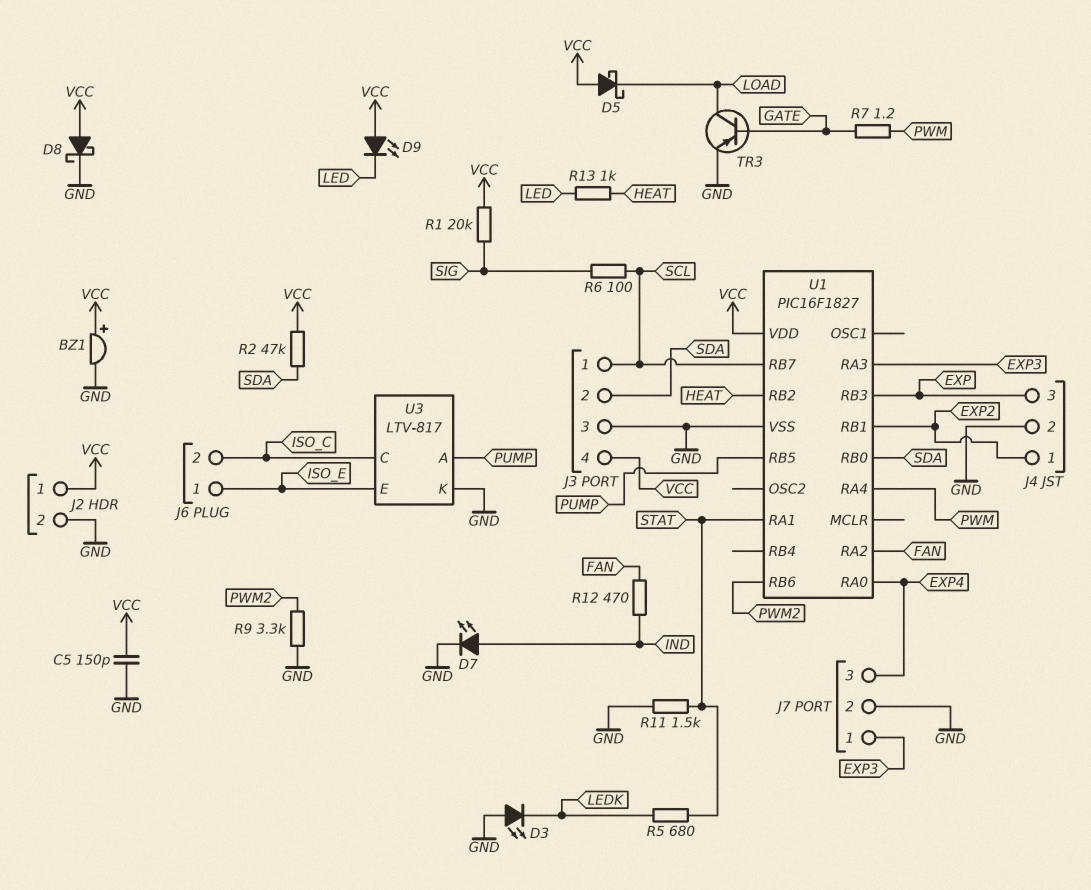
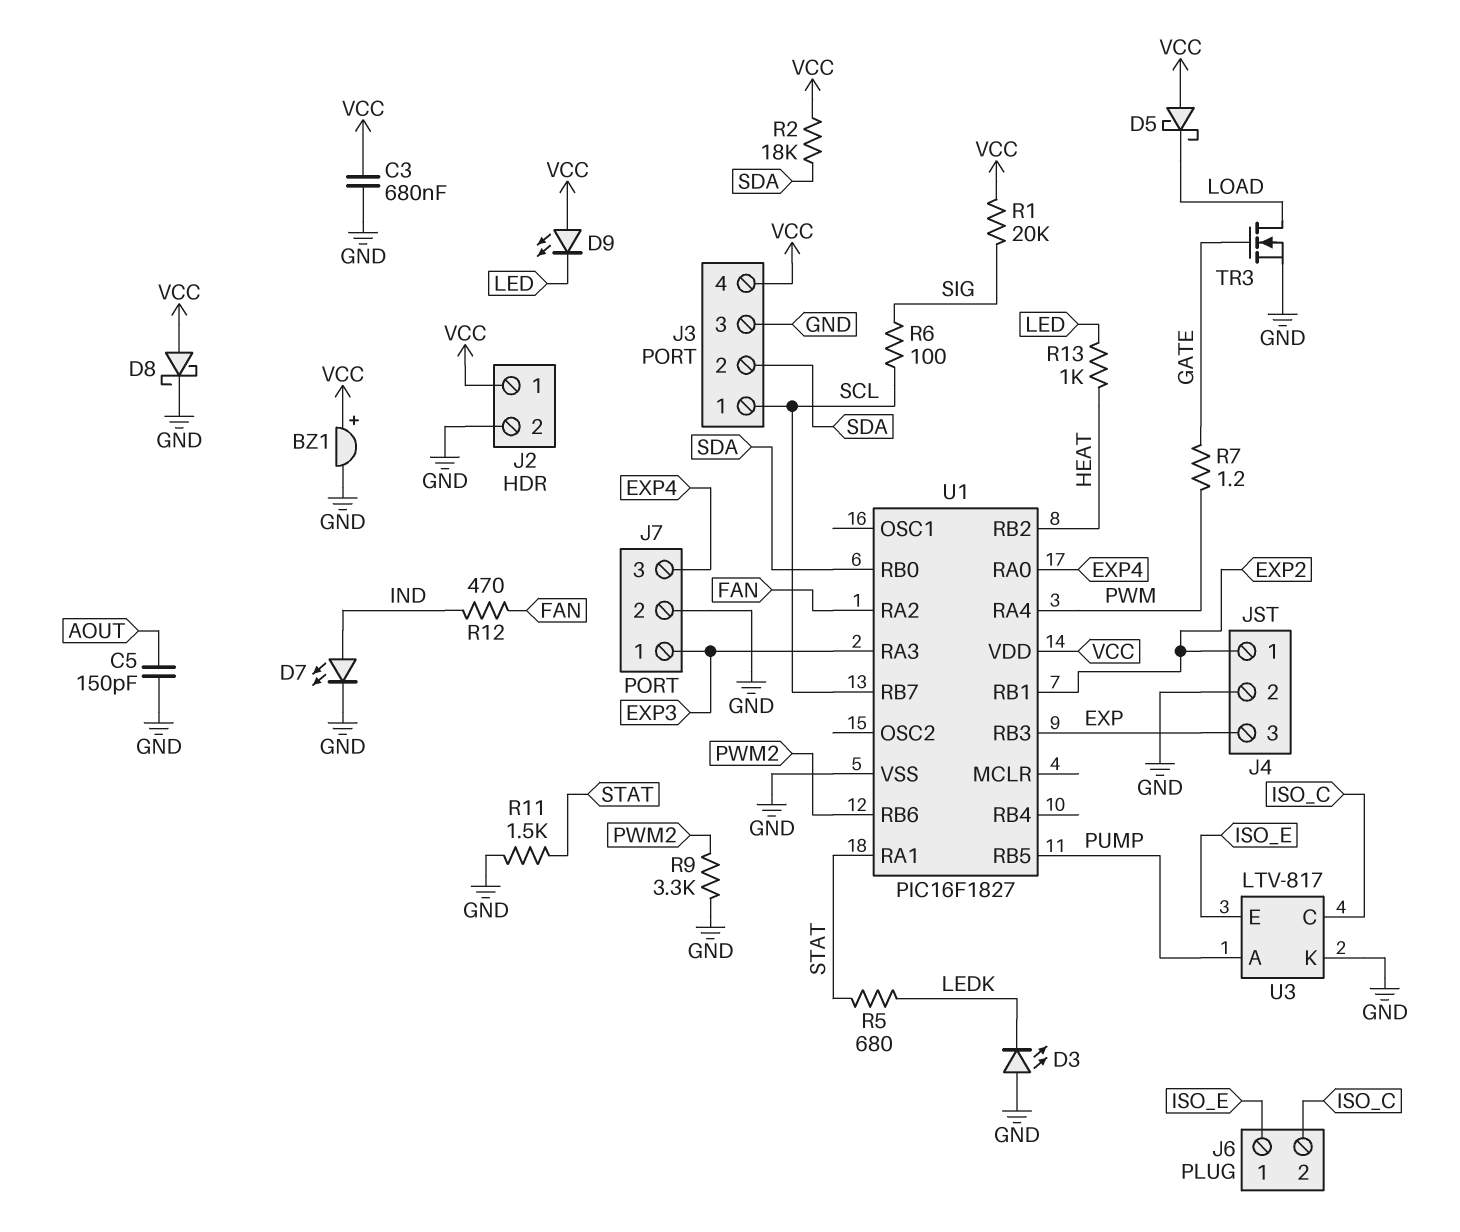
C3: none -> 680nF (GND, VCC)
C5: 150pF (GND, VCC) -> 150pF (AOUT, GND)
R2: 47k (SDA, VCC) -> 18k (SDA, VCC)
TR3: PNP (B GATE, C LOAD, E GND) -> NMOS (G GATE, D LOAD, S GND)

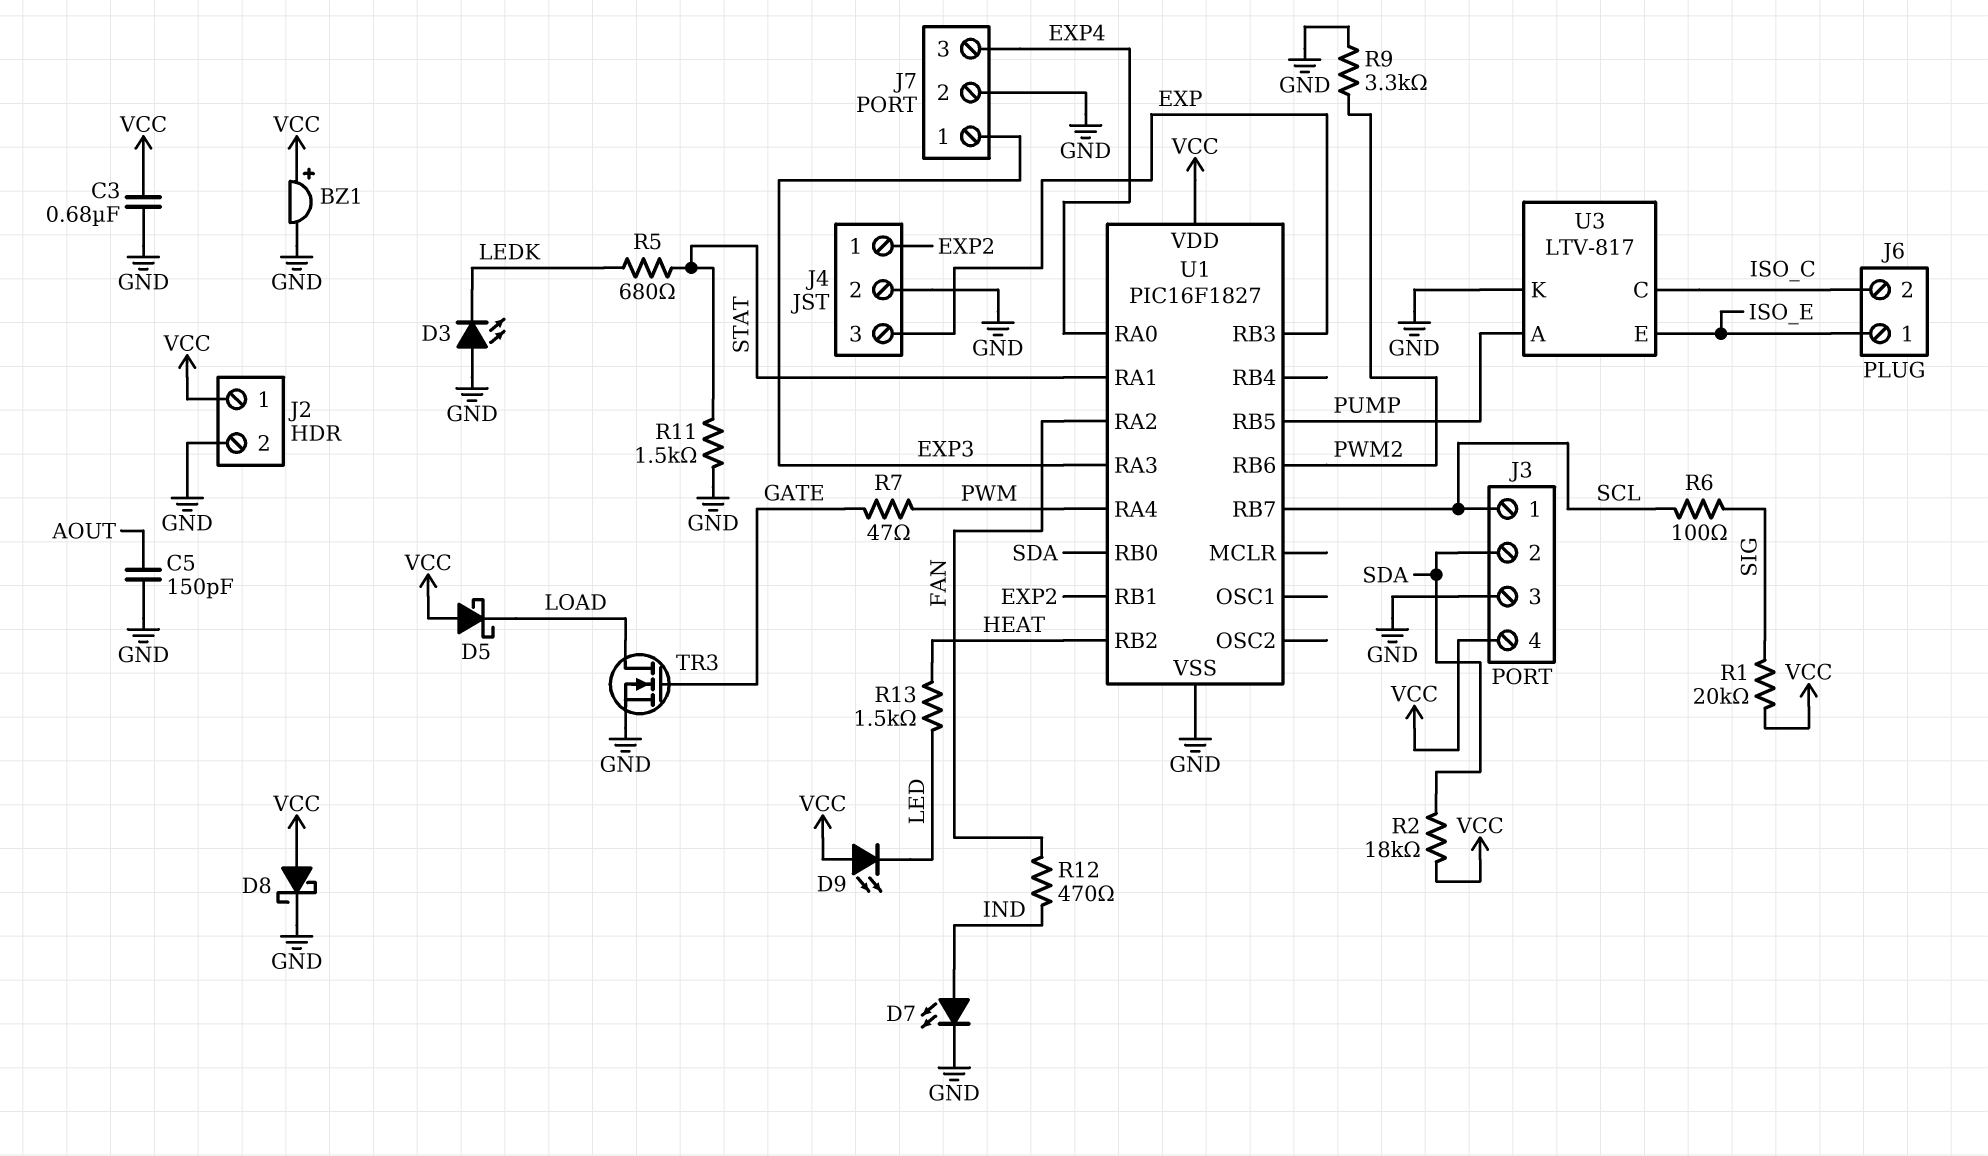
R7: 1.2 (GATE, PWM) -> 47 (GATE, PWM)
R13: 1k (HEAT, LED) -> 1.5k (HEAT, LED)

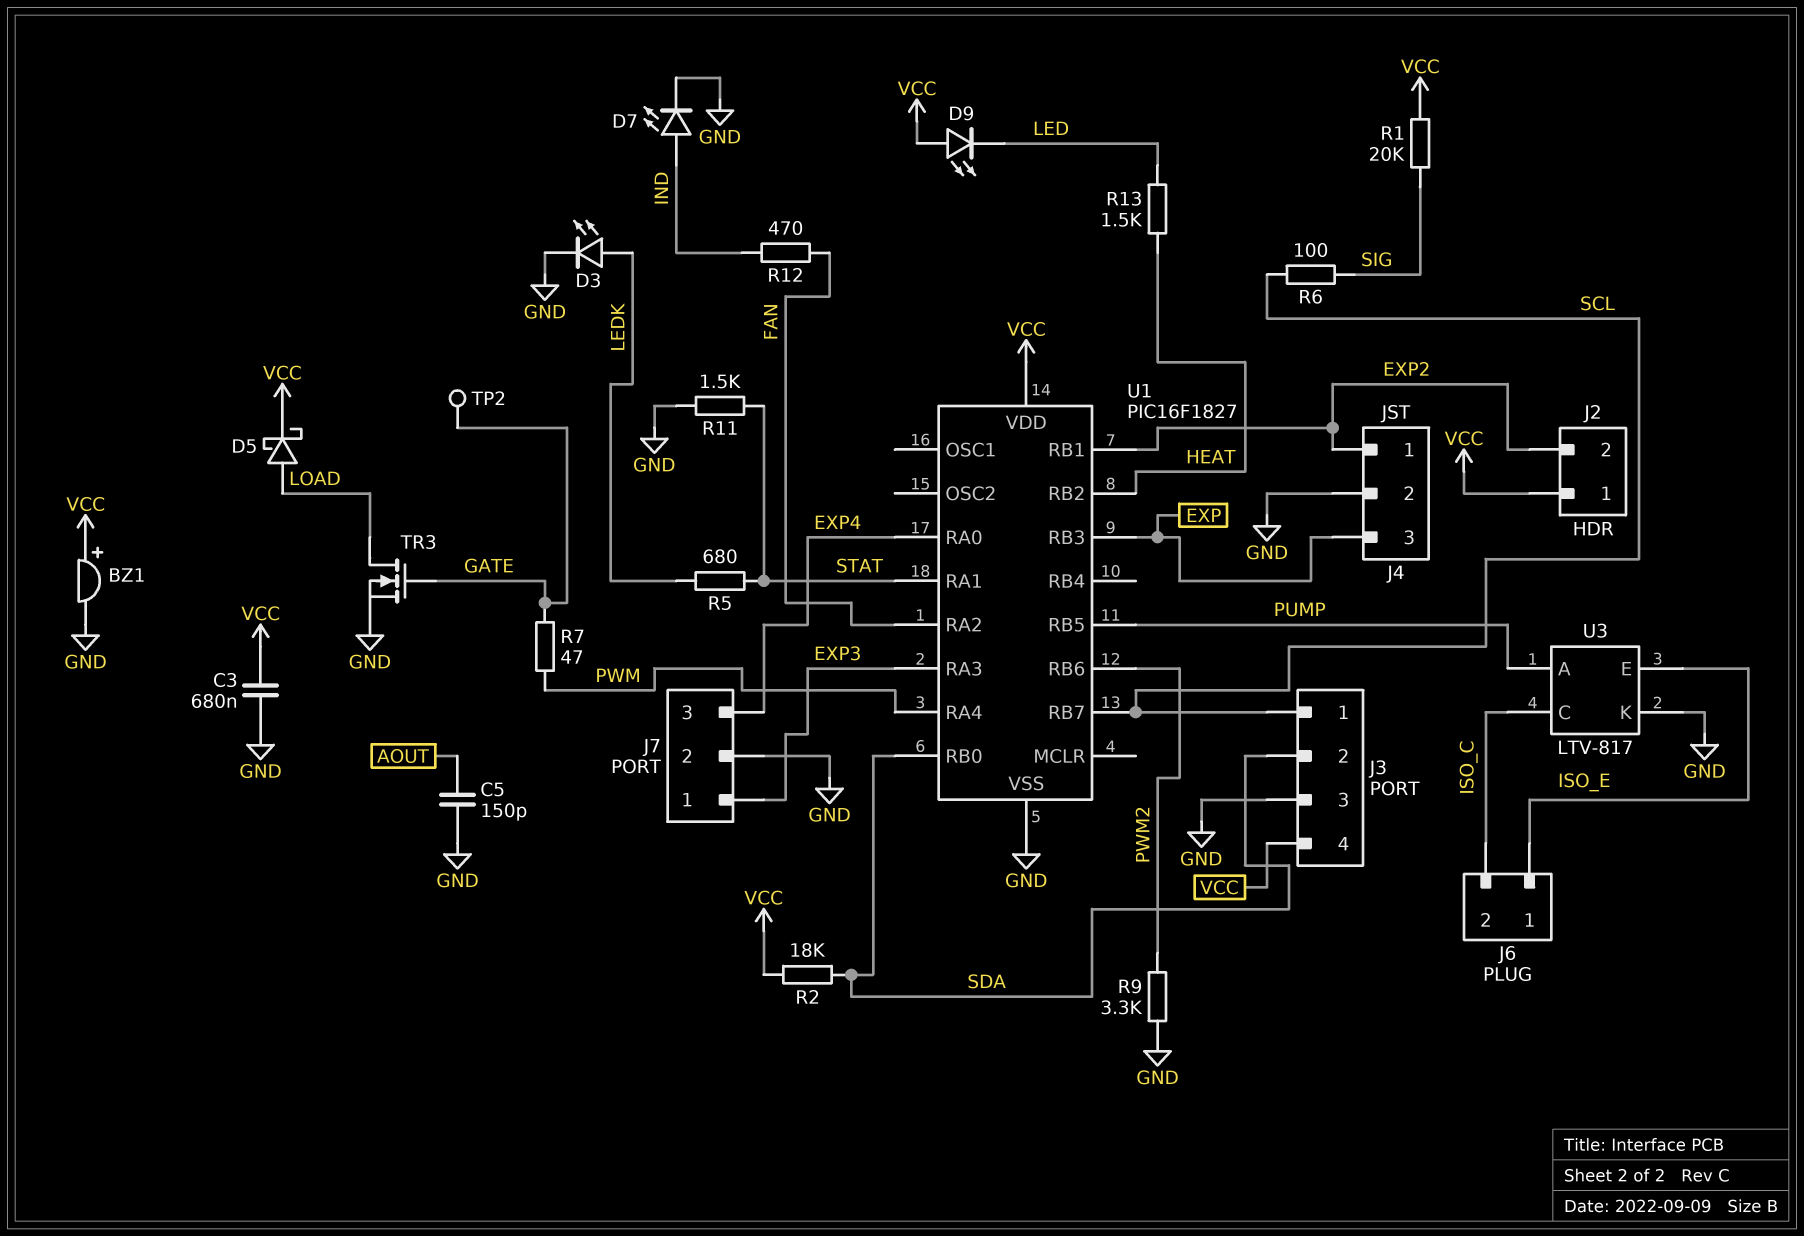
D3: LED (A GND, K LEDK) -> LED (A LEDK, K GND)
D5: schottky (A VCC, K LOAD) -> schottky (A LOAD, K VCC)
D8: schottky (A VCC, K GND) -> none
J2 pin 2: GND -> EXP2
TP2: none -> test point (GATE)

